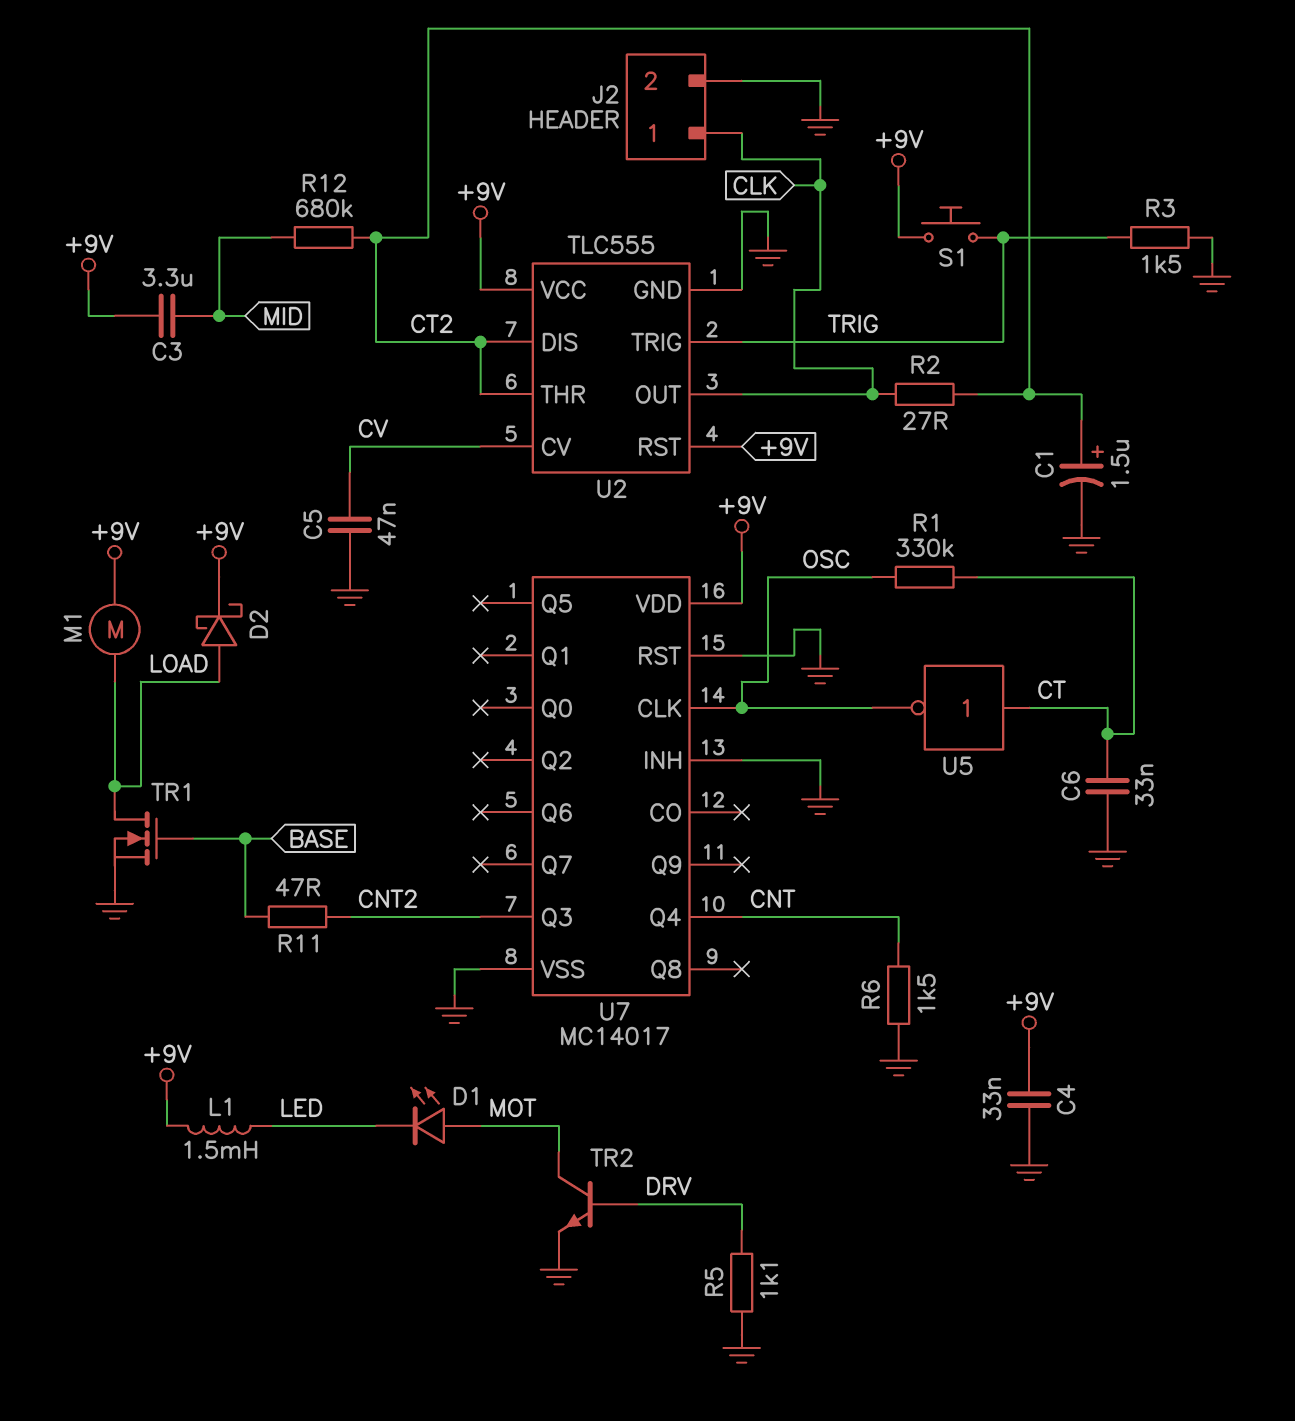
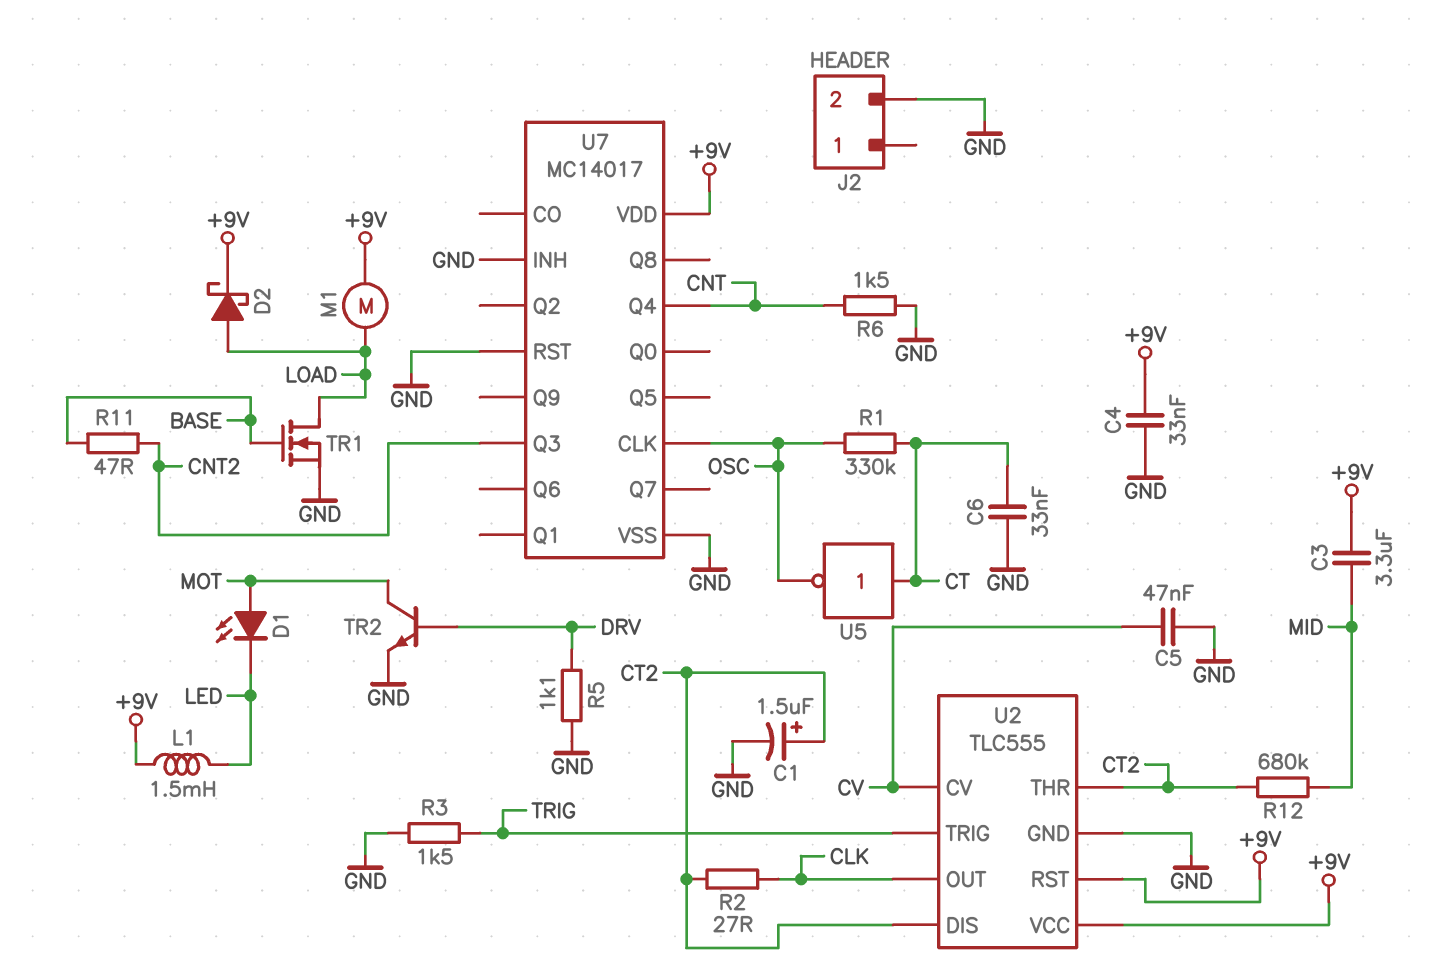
J2 pin 1: CLK -> none
S1: button (+9V, TRIG) -> none

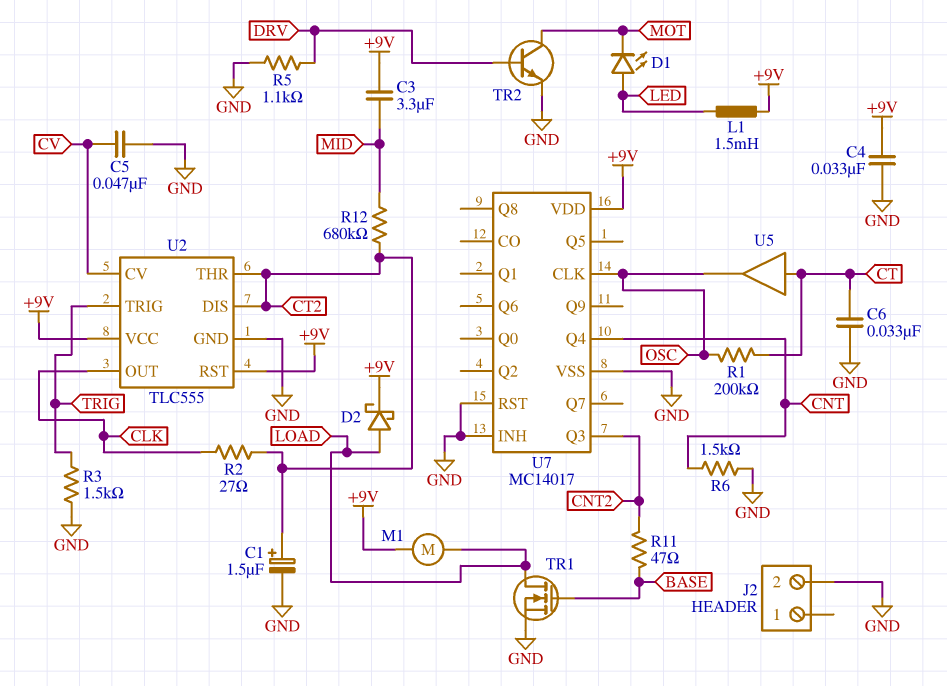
D1: LED (A MOT, K LED) -> LED (A LED, K MOT)
R1: 330k (CT, OSC) -> 200k (CT, OSC)
U5: NOT (in CT, out OSC) -> buffer (in CT, out OSC)

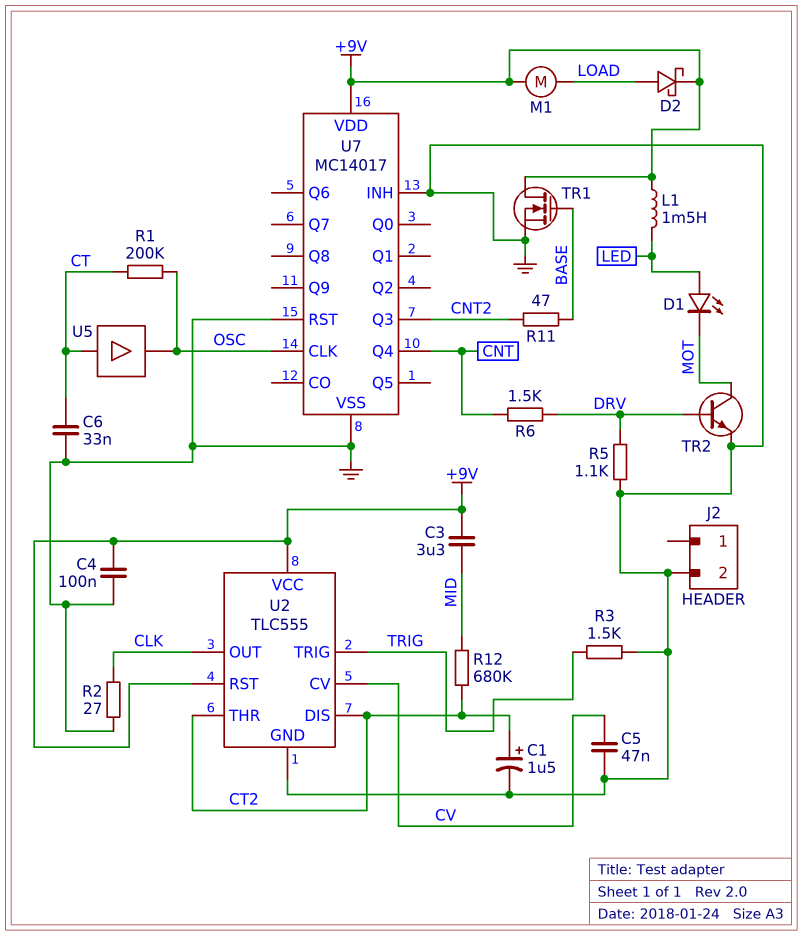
C4: 33nF (+9V, GND) -> 100nF (+9V, GND)
R2: 27 (CLK, CT2) -> 27 (CLK, GND)
R6: 1.5k (CNT, GND) -> 1.5k (CNT, DRV)
TR1: NMOS (G BASE, D LOAD, S GND) -> NMOS (G BASE, D +9V, S GND)

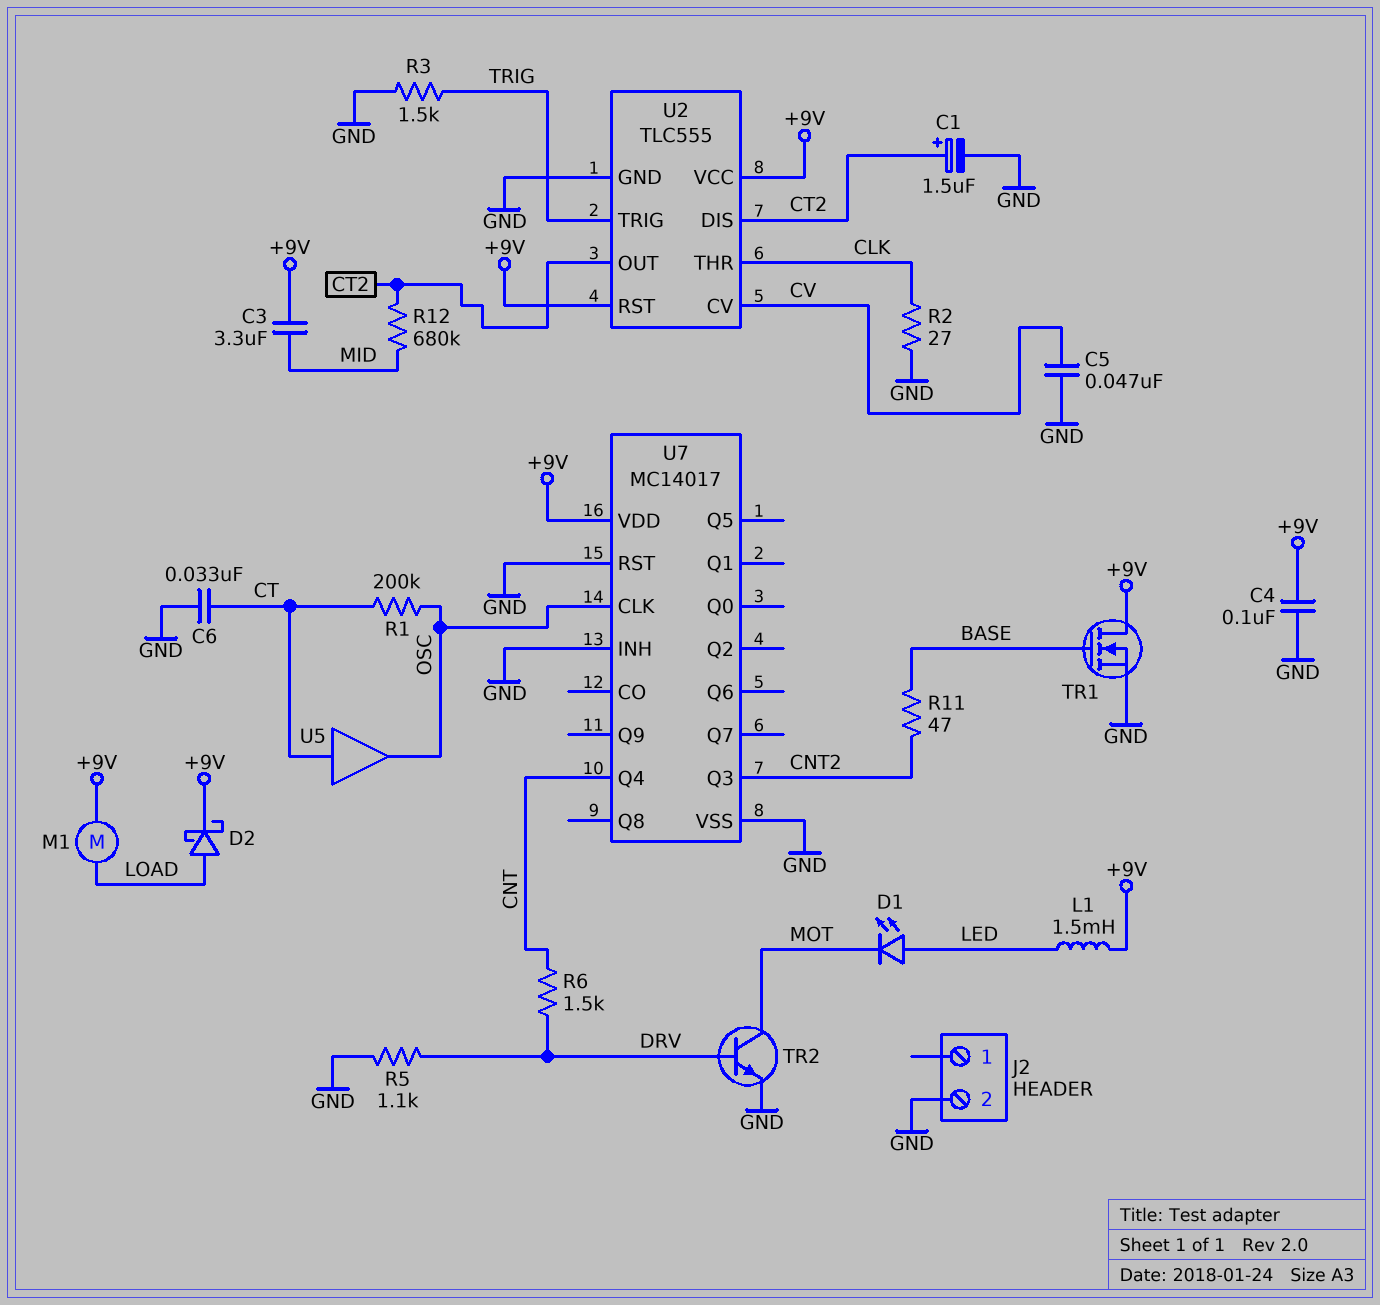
U2 pin OUT: CLK -> CT2
U2 pin THR: CT2 -> CLK

